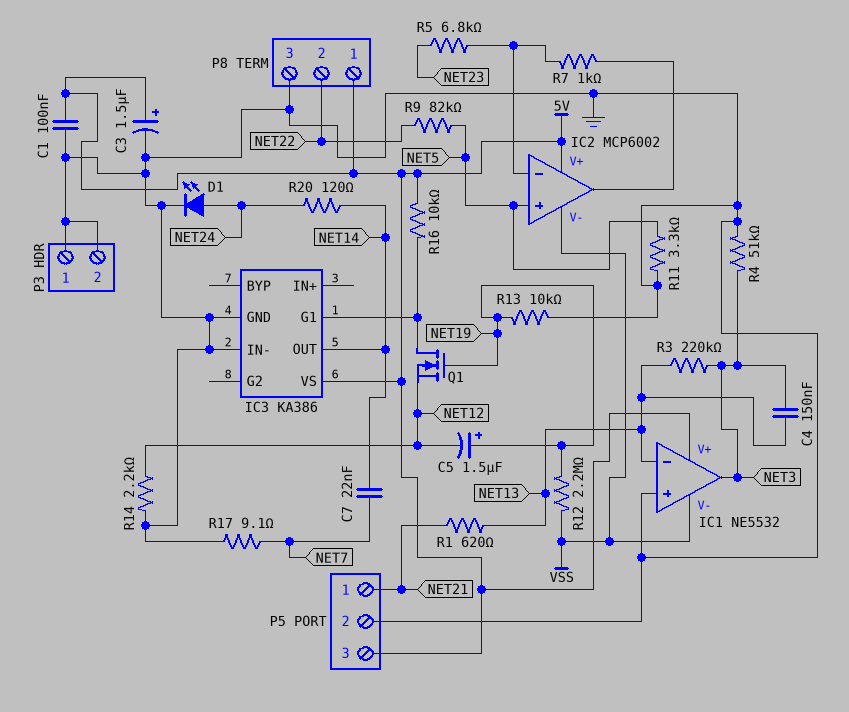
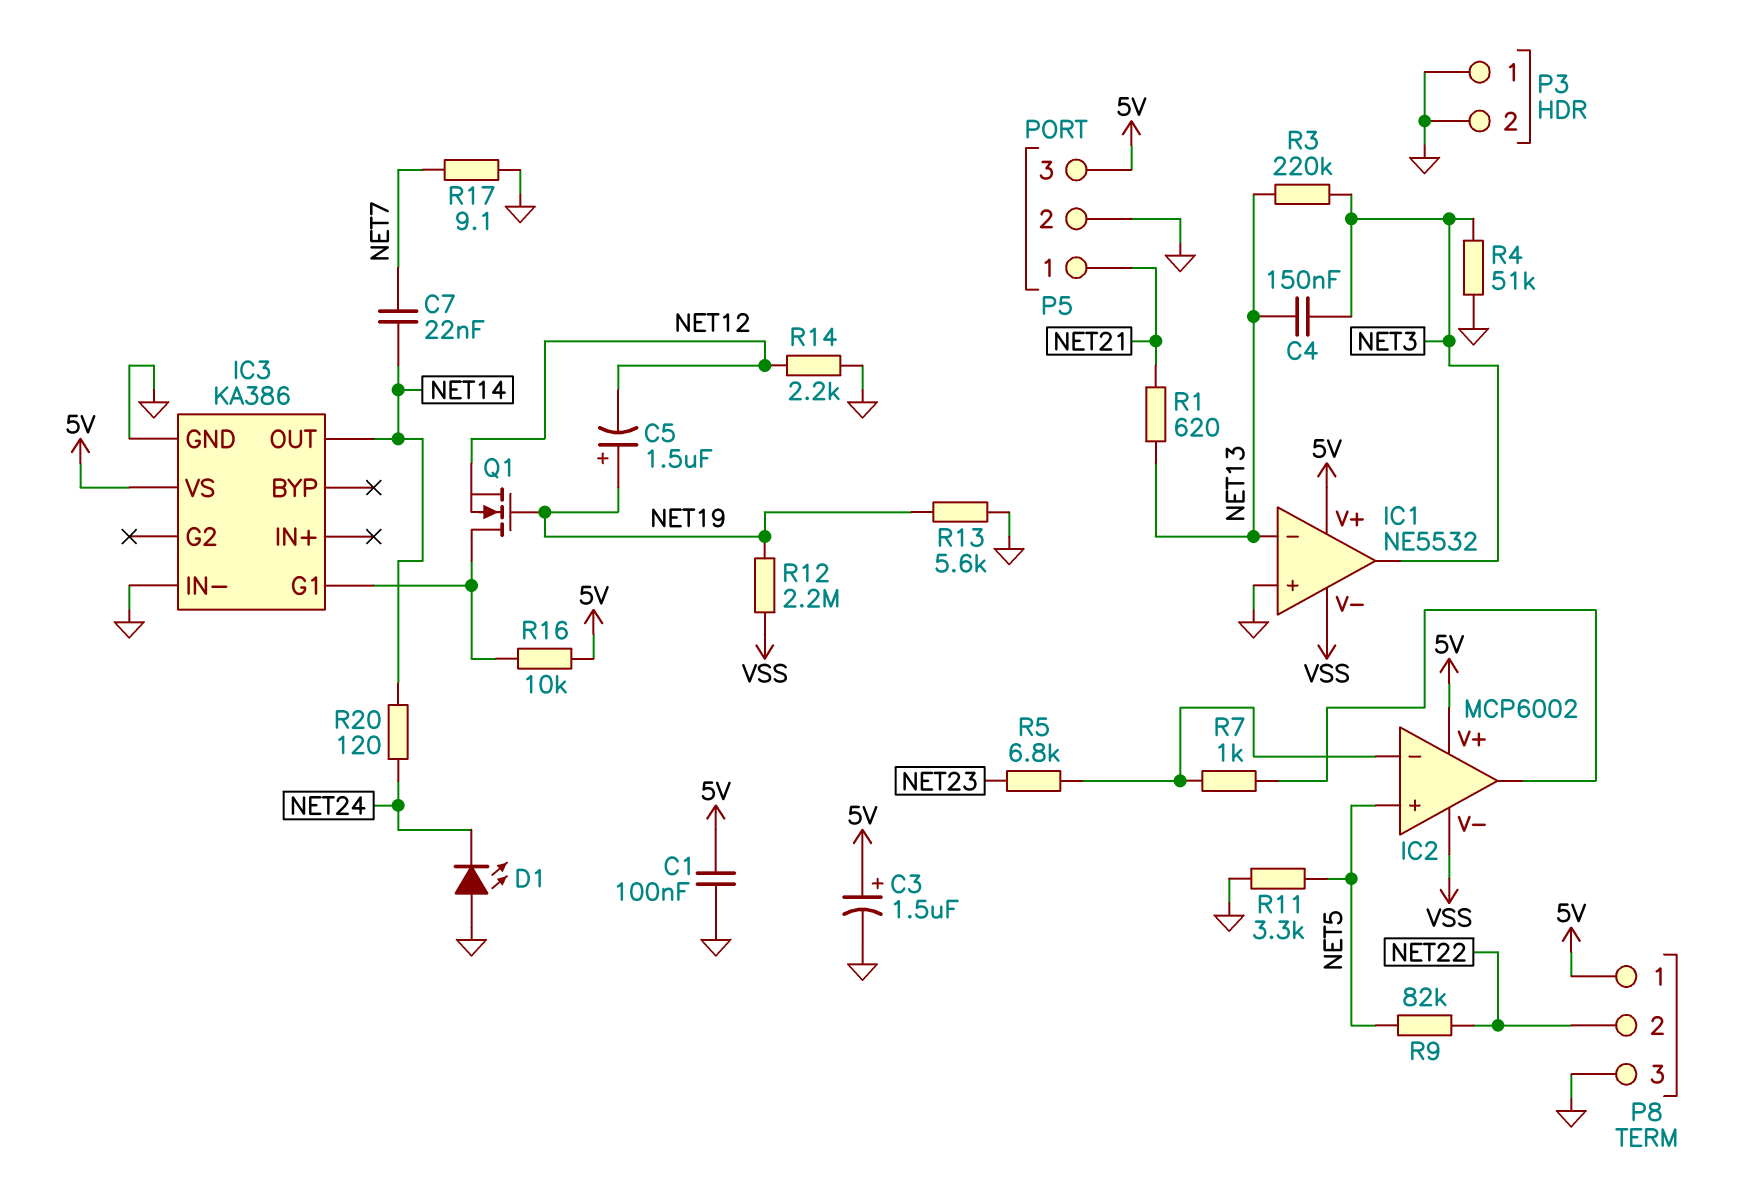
D1: LED (A NET24, K GND) -> LED (A GND, K NET24)
R13: 10k (GND, NET19) -> 5.6k (GND, NET19)

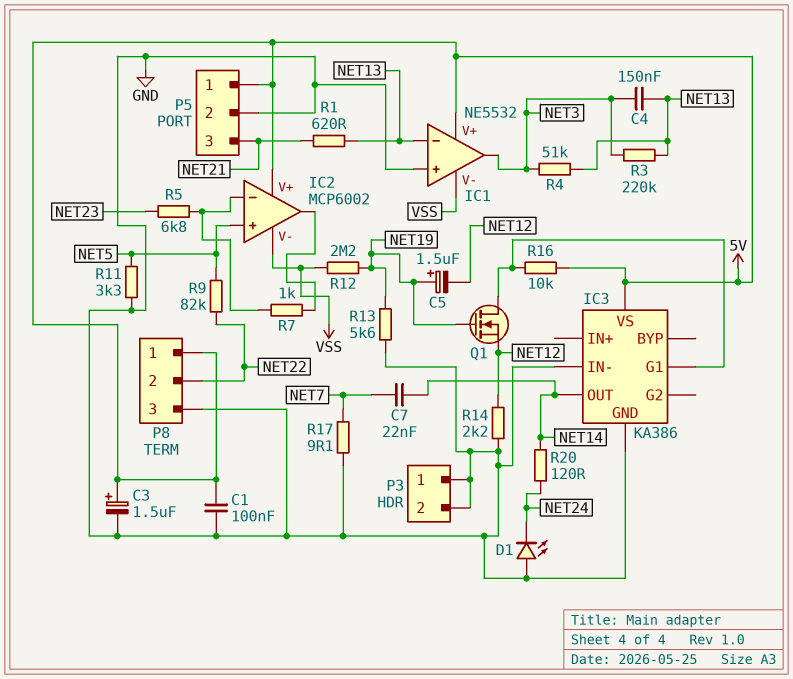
P5 pin 1: NET21 -> 5V
P5 pin 3: 5V -> NET21
R4: 51k (GND, NET3) -> 51k (NET3, NET13)

